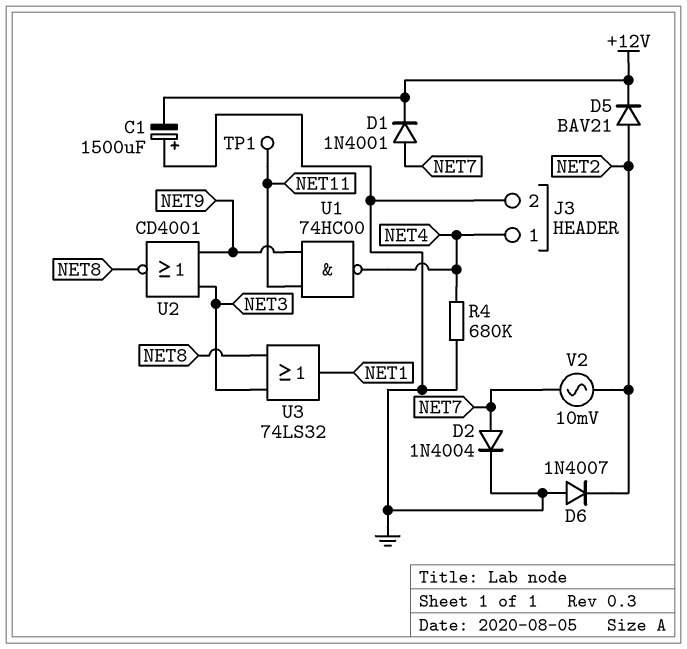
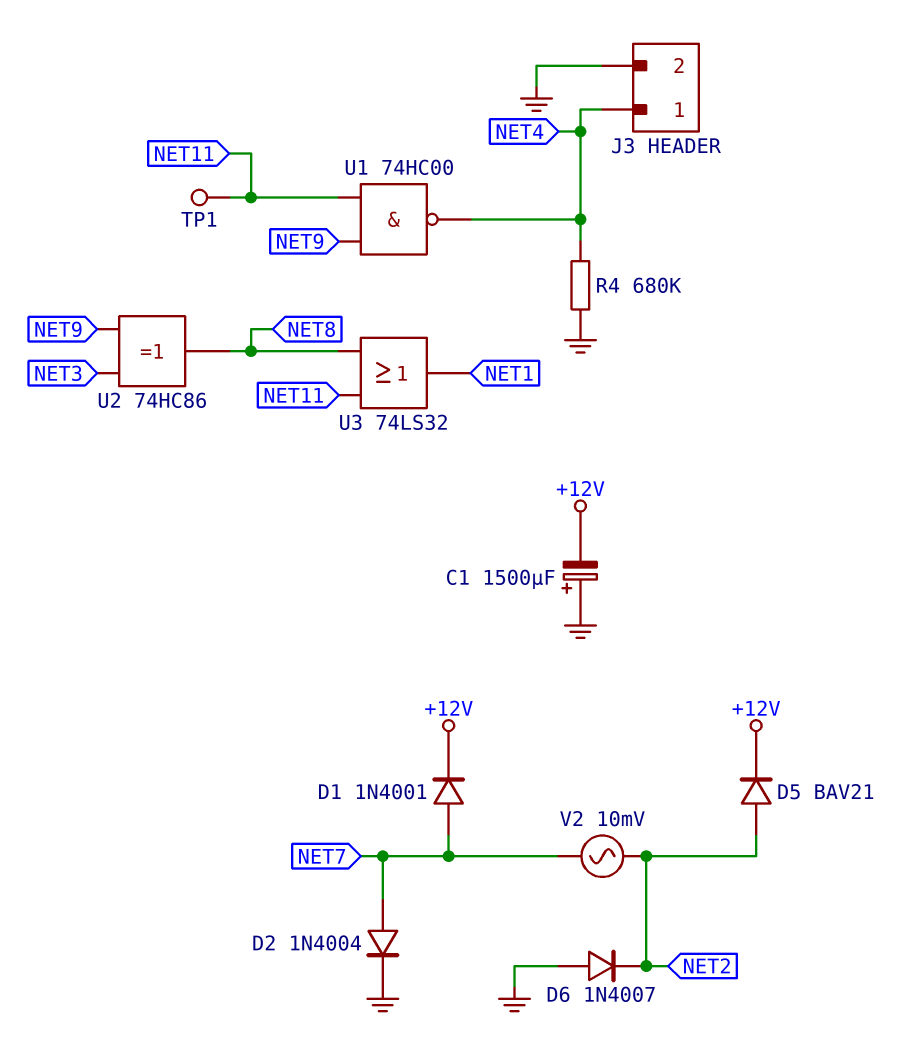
U2: NOR CD4001 (in NET3, in NET9, out NET8) -> XOR 74HC86 (in NET3, in NET9, out NET8)
U3: OR 74LS32 (in NET3, in NET8, out NET1) -> OR 74LS32 (in NET8, in NET11, out NET1)

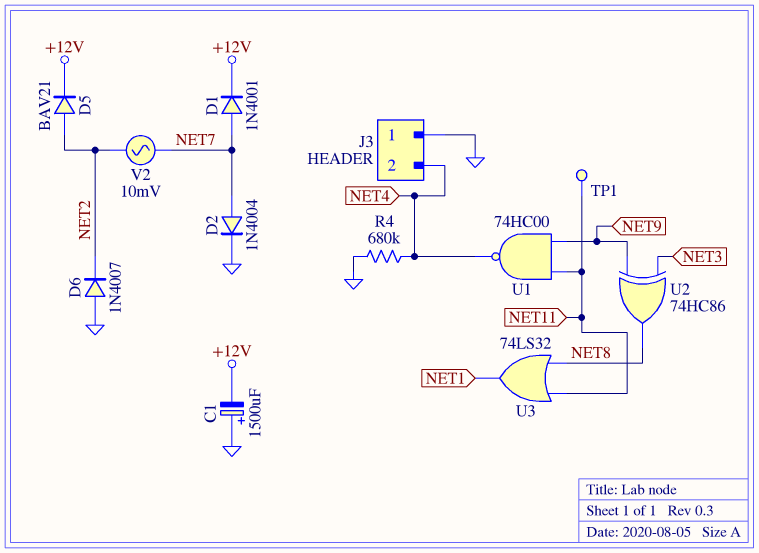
J3 pin 1: NET4 -> GND
J3 pin 2: GND -> NET4

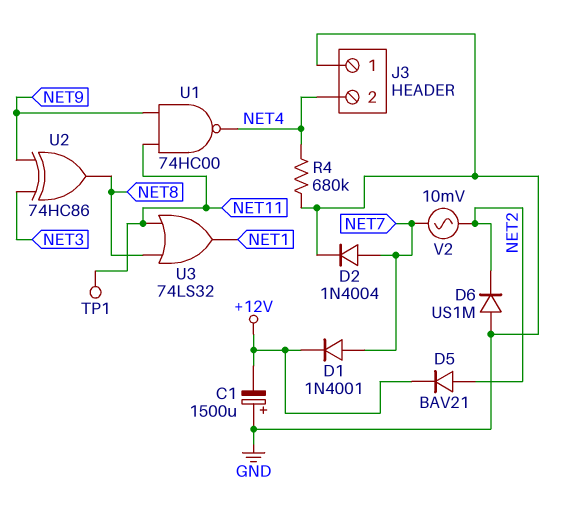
D6: diode 1N4007 (A GND, K NET2) -> diode US1M (A GND, K NET2)

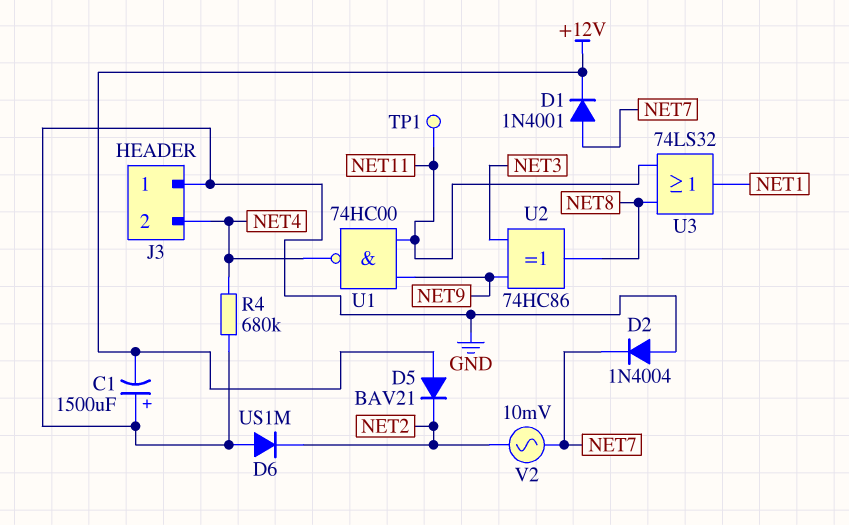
D2: diode 1N4004 (A NET7, K GND) -> diode 1N4004 (A GND, K NET7)
D5: diode BAV21 (A NET2, K +12V) -> diode BAV21 (A +12V, K NET2)

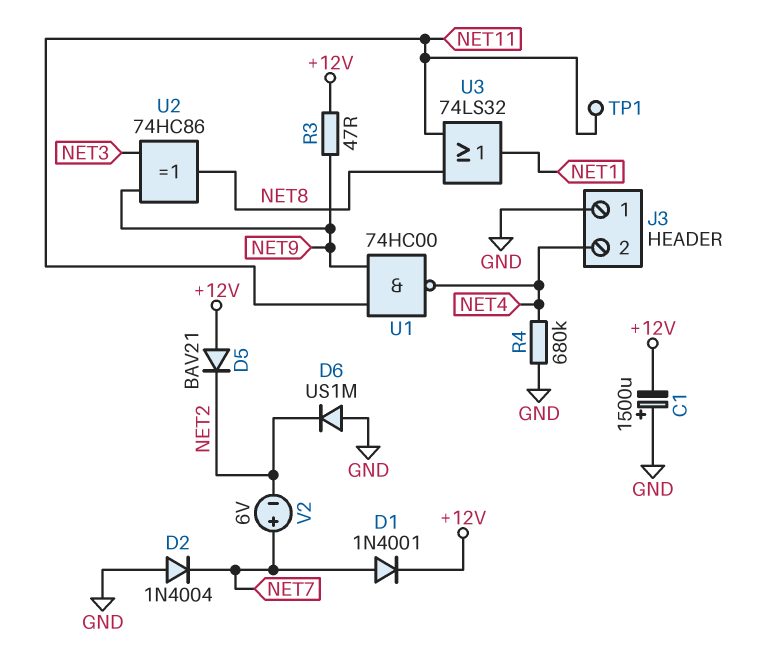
R3: none -> 47 (+12V, NET9)
V2: AC 10mV (NET2, NET7) -> 6V (plus NET7, minus NET2)

